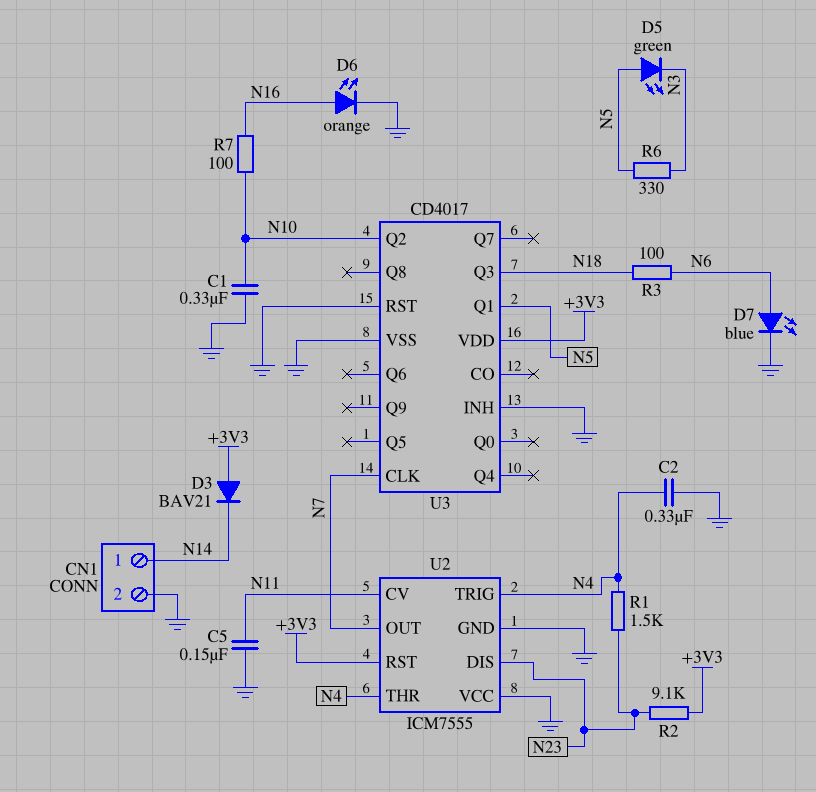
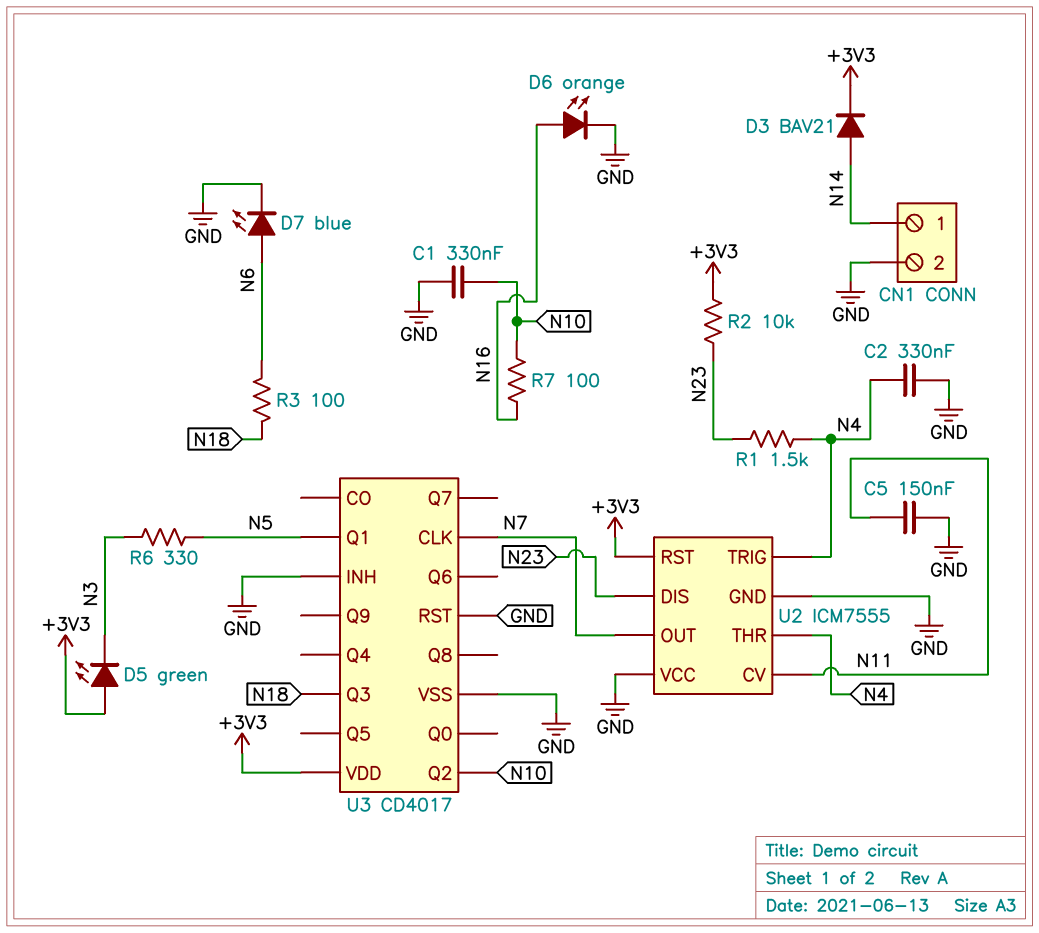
D3: diode BAV21 (A +3V3, K N14) -> diode BAV21 (A N14, K +3V3)
D5: LED green (A N5, K N3) -> LED green (A +3V3, K N3)
R2: 9.1k (+3V3, N23) -> 10k (+3V3, N23)

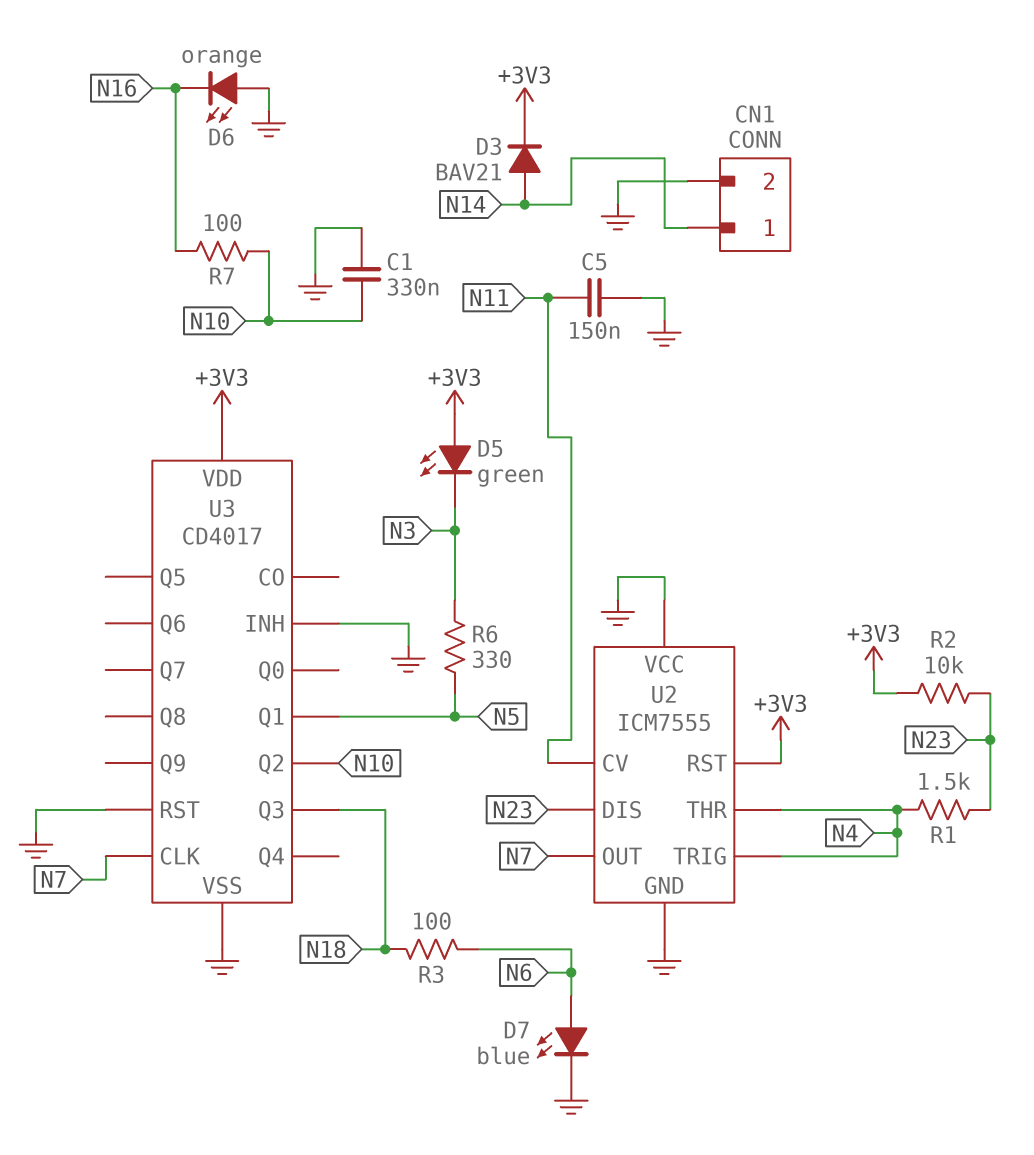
C2: 330nF (GND, N4) -> none
D6: LED orange (A N16, K GND) -> LED orange (A GND, K N16)

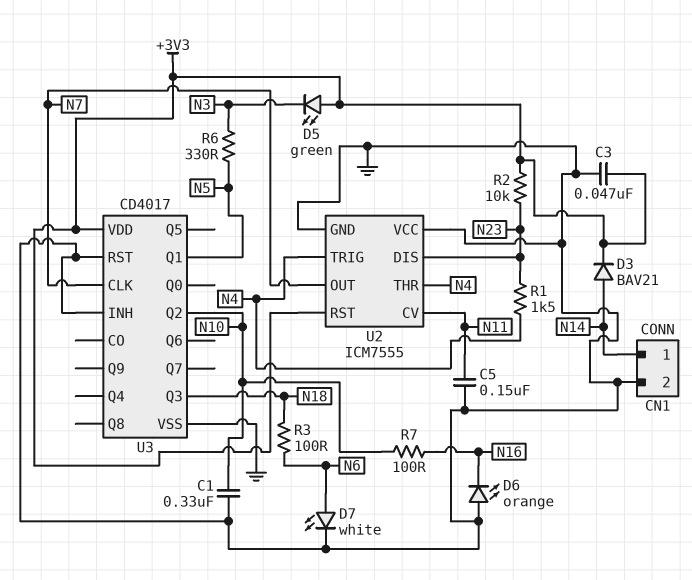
C3: none -> 47nF (+3V3, GND)
D7: LED blue (A N6, K GND) -> LED white (A N6, K GND)

